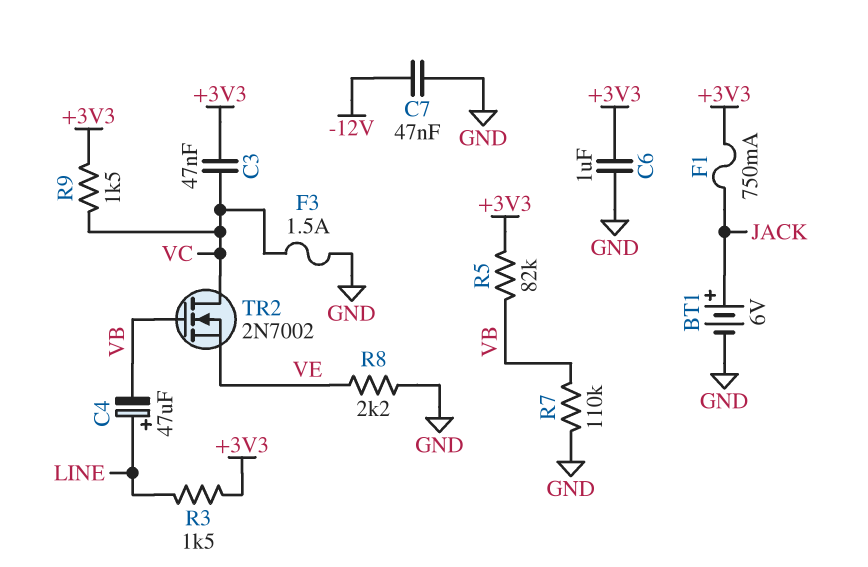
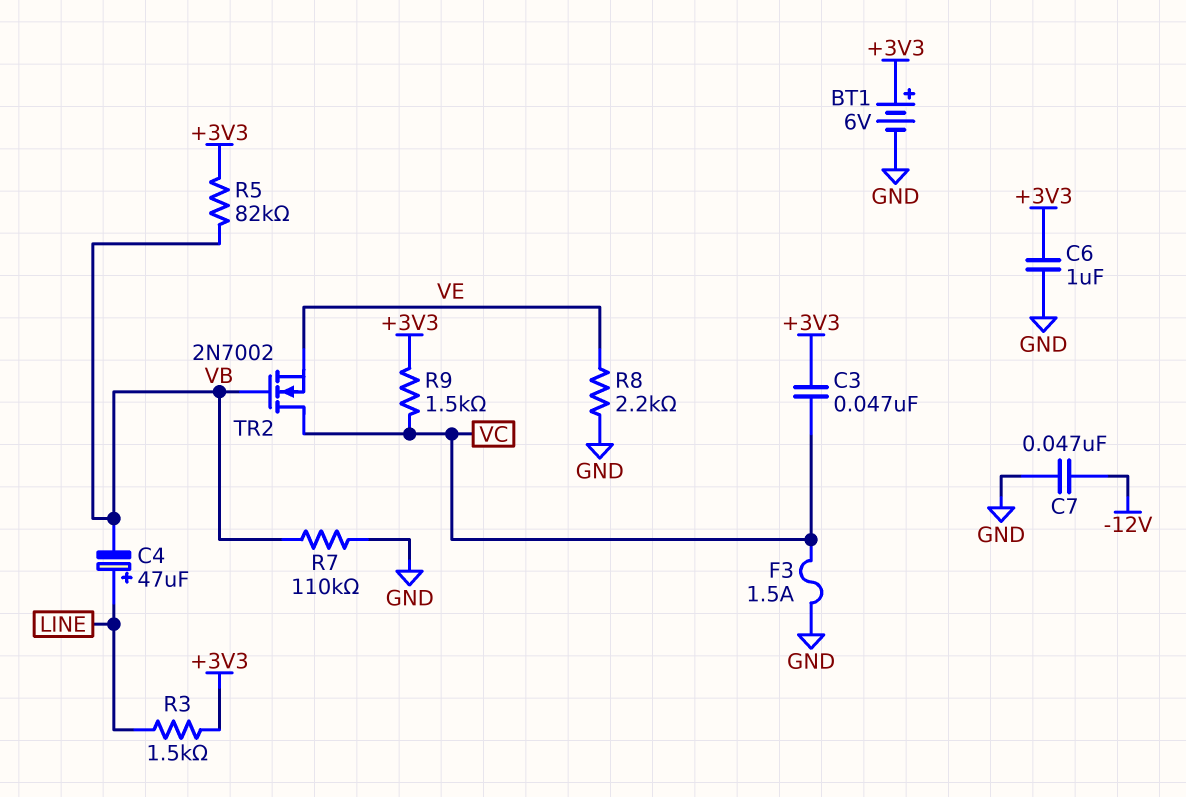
BT1: 6V (plus JACK, minus GND) -> 6V (plus +3V3, minus GND)
F1: 750mA (+3V3, JACK) -> none

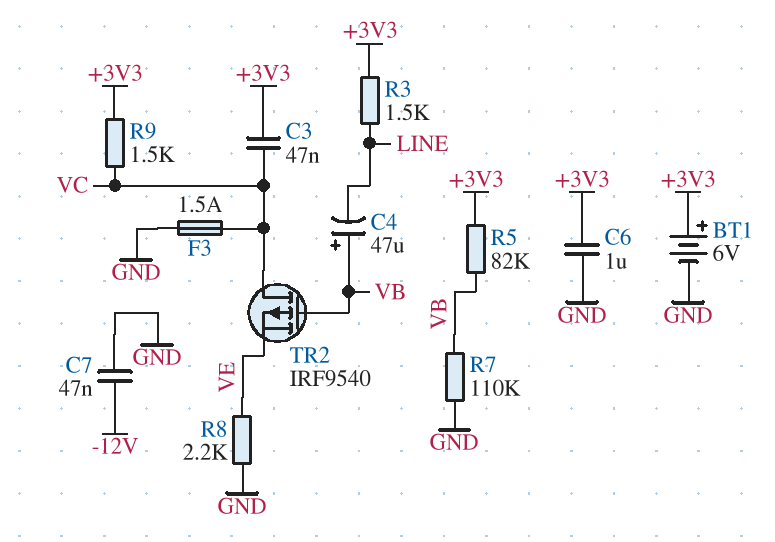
C4: 47uF (plus LINE, minus VB) -> 47uF (plus VB, minus LINE)
TR2: NMOS 2N7002 (G VB, D VC, S VE) -> PMOS IRF9540 (G VB, D VC, S VE)

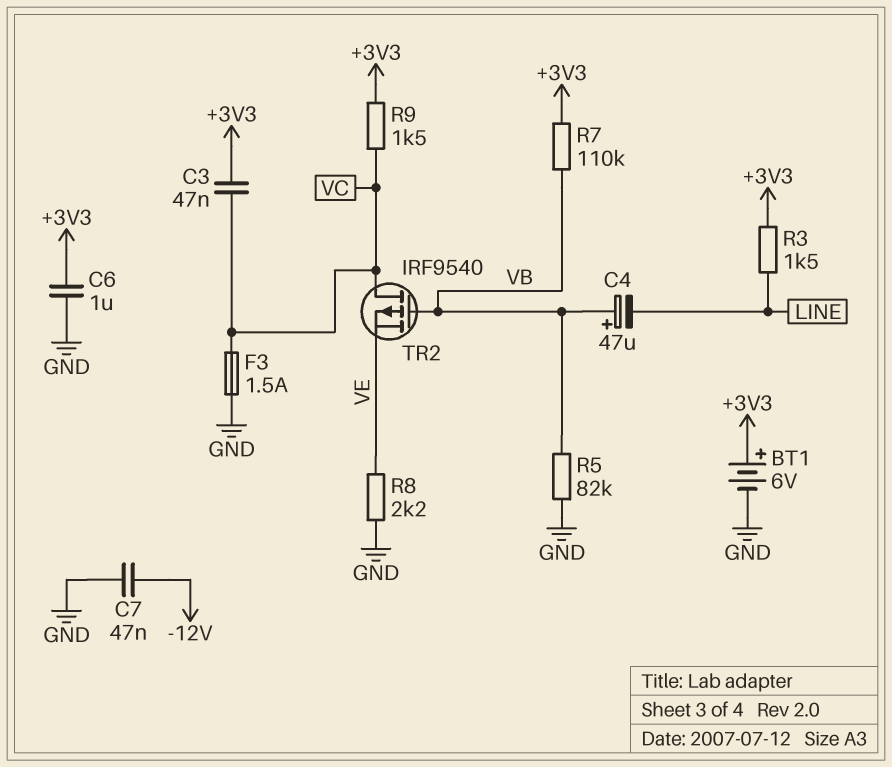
R5: 82k (+3V3, VB) -> 82k (GND, VB)
R7: 110k (GND, VB) -> 110k (+3V3, VB)

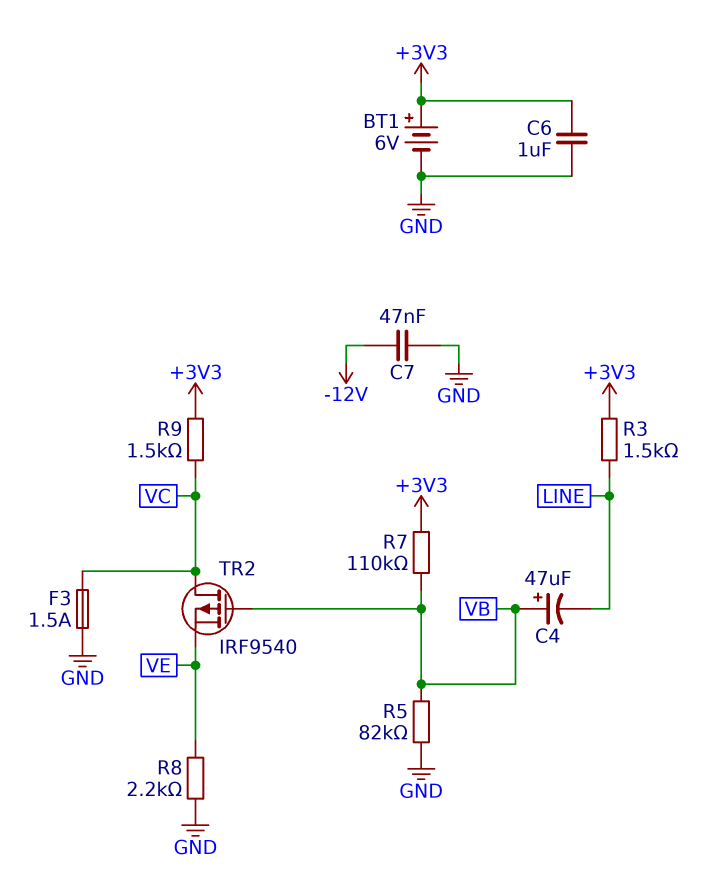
C3: 47nF (+3V3, VC) -> none

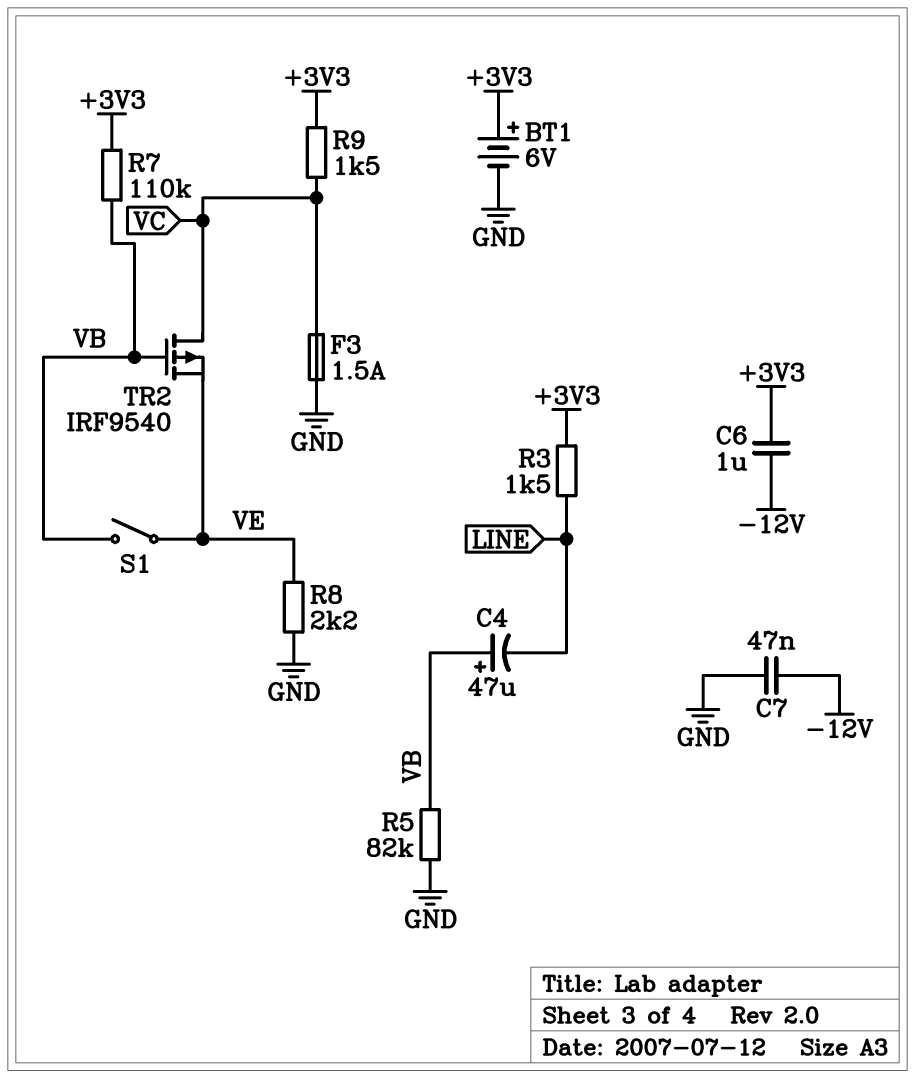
C6: 1uF (+3V3, GND) -> 1uF (+3V3, -12V)
S1: none -> switch (VB, VE)

